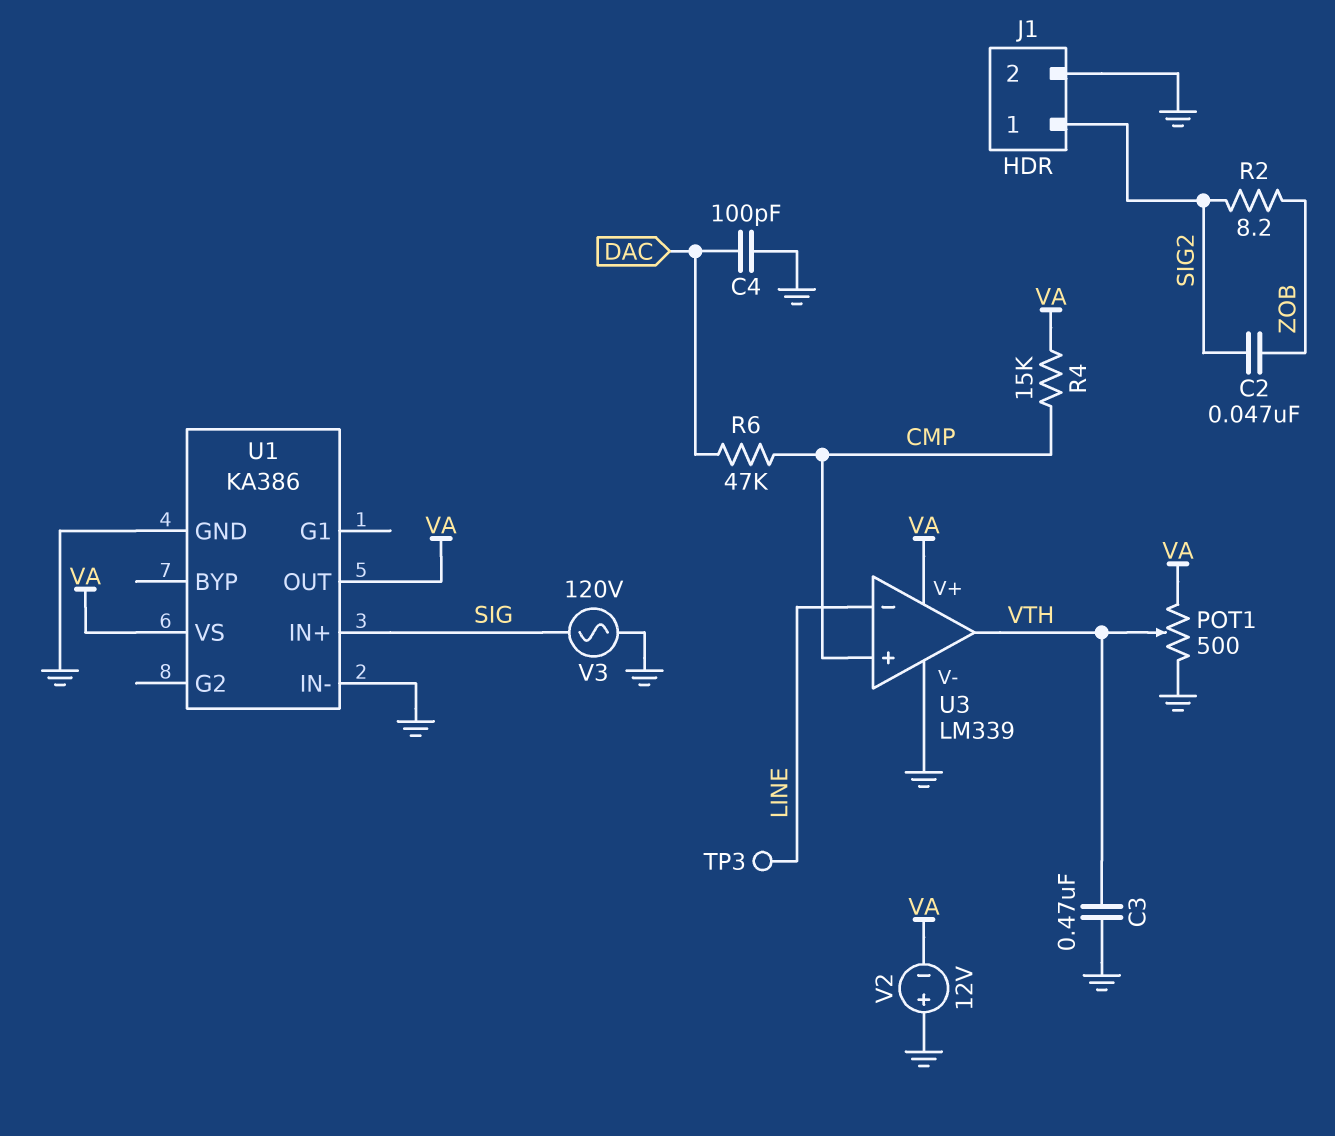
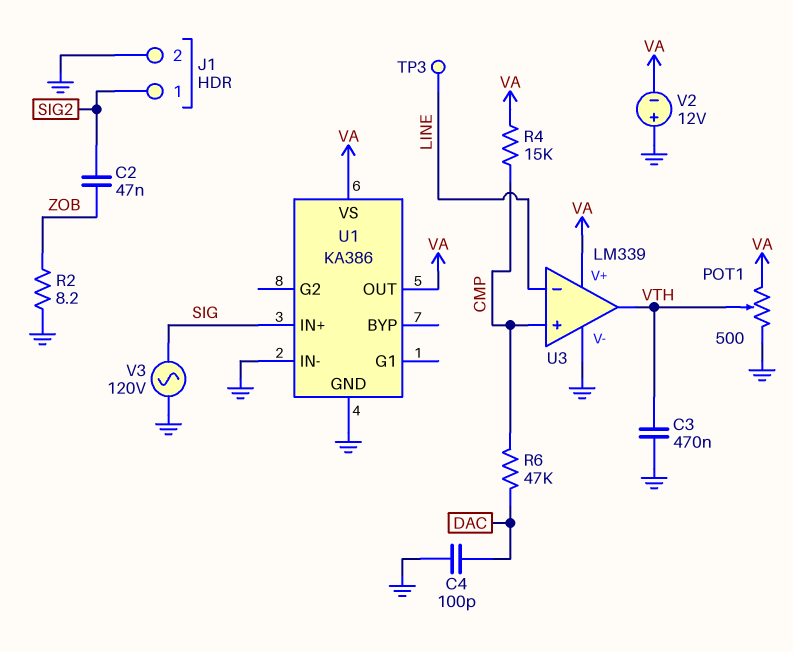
R2: 8.2 (SIG2, ZOB) -> 8.2 (GND, ZOB)

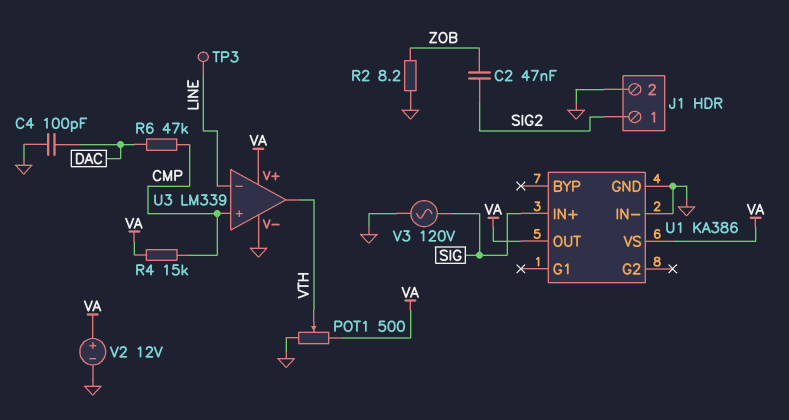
C3: 470nF (GND, VTH) -> none
V2: 12V (plus GND, minus VA) -> 12V (plus VA, minus GND)

